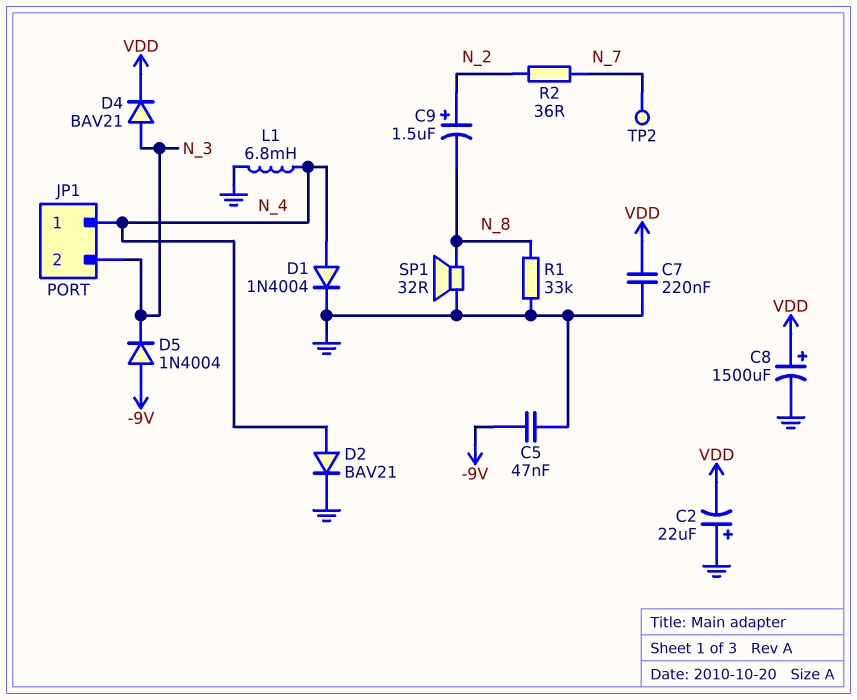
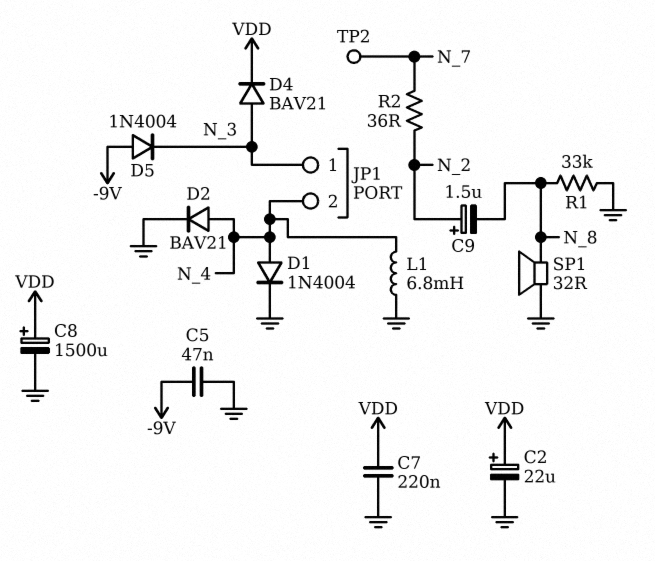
C2: 22uF (plus GND, minus VDD) -> 22uF (plus VDD, minus GND)
JP1 pin 1: N_4 -> N_3
JP1 pin 2: N_3 -> N_4

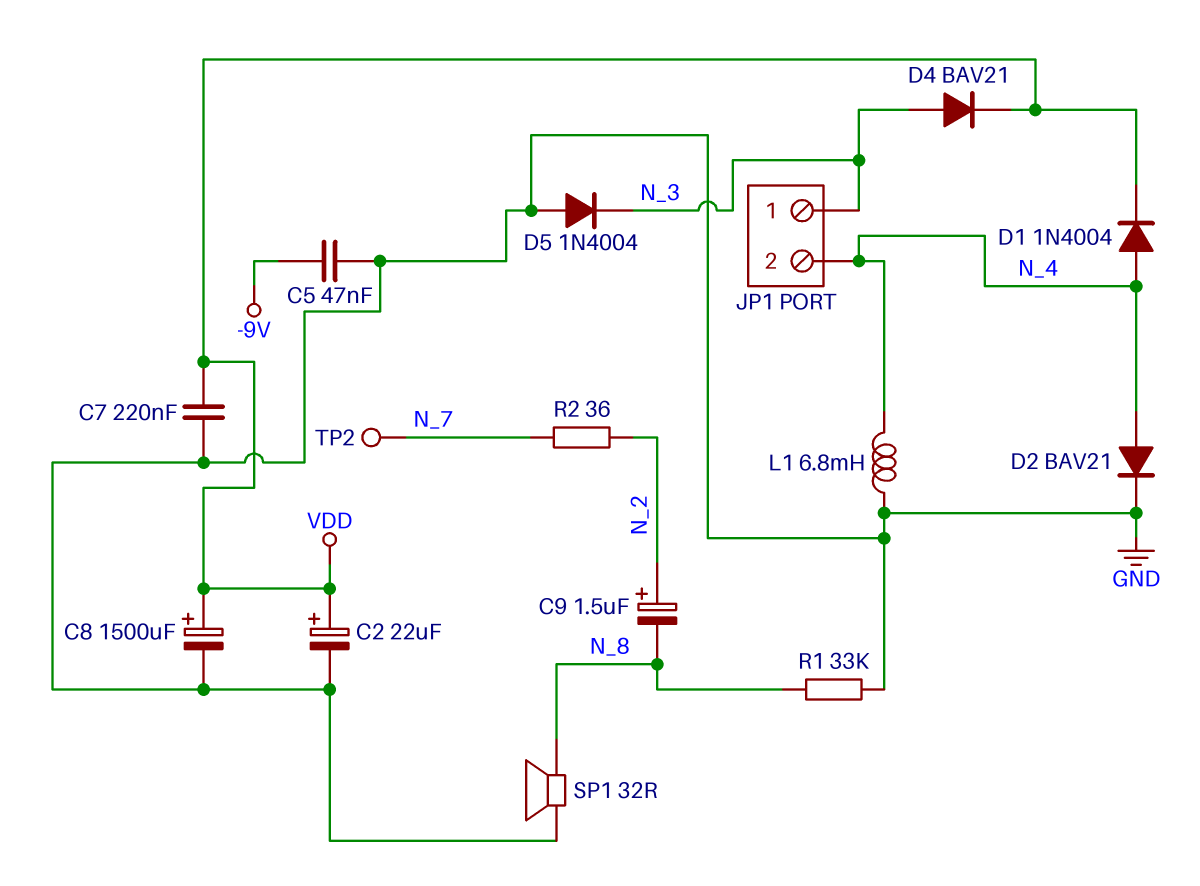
D1: diode 1N4004 (A N_4, K GND) -> diode 1N4004 (A N_4, K VDD)
D5: diode 1N4004 (A -9V, K N_3) -> diode 1N4004 (A GND, K N_3)

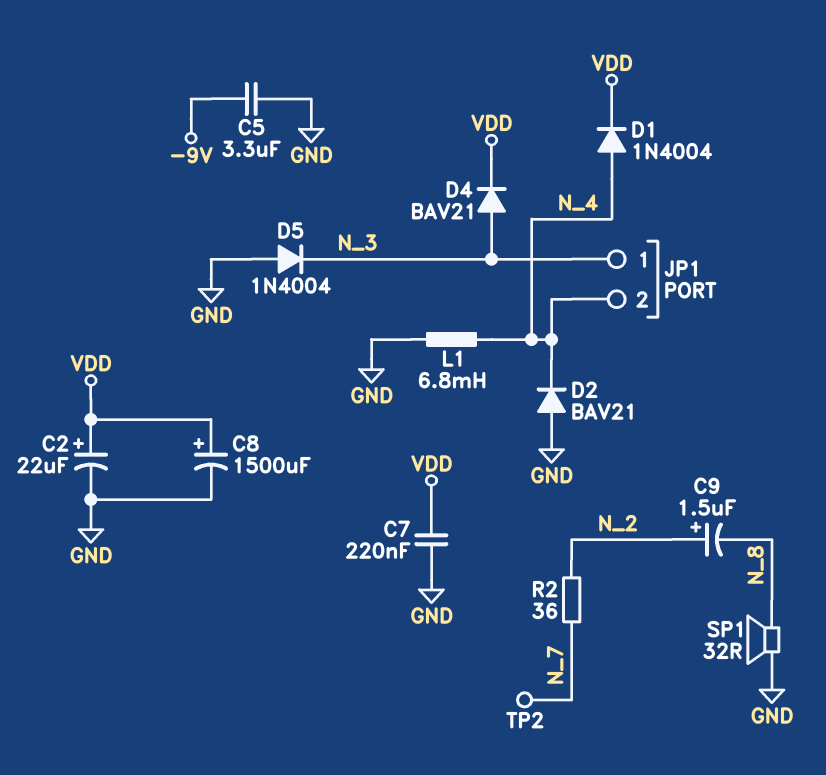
C5: 47nF (-9V, GND) -> 3.3uF (-9V, GND)
D2: diode BAV21 (A N_4, K GND) -> diode BAV21 (A GND, K N_4)
R1: 33k (GND, N_8) -> none

